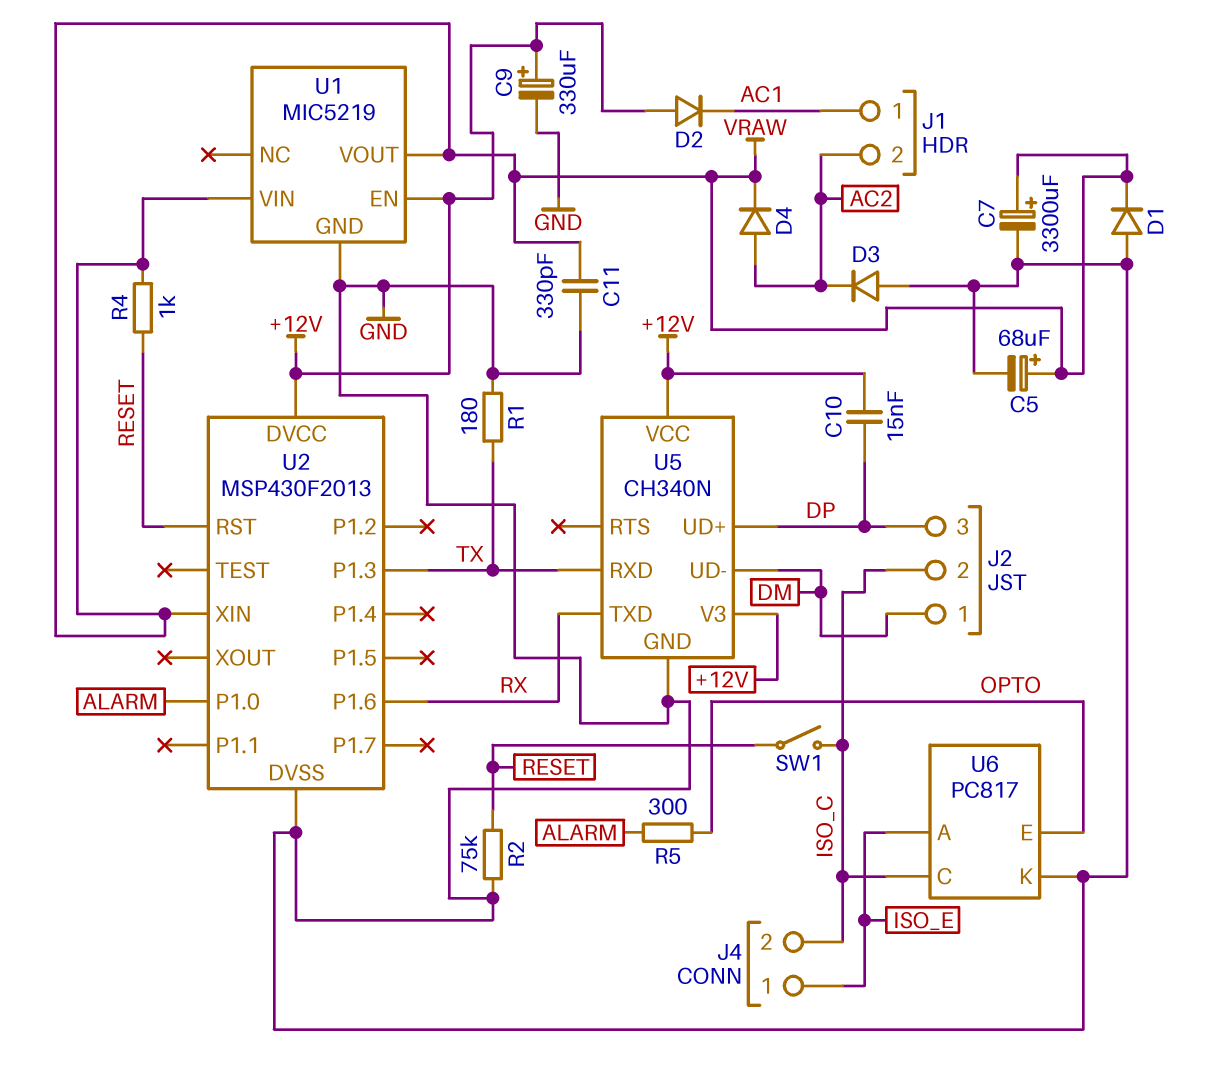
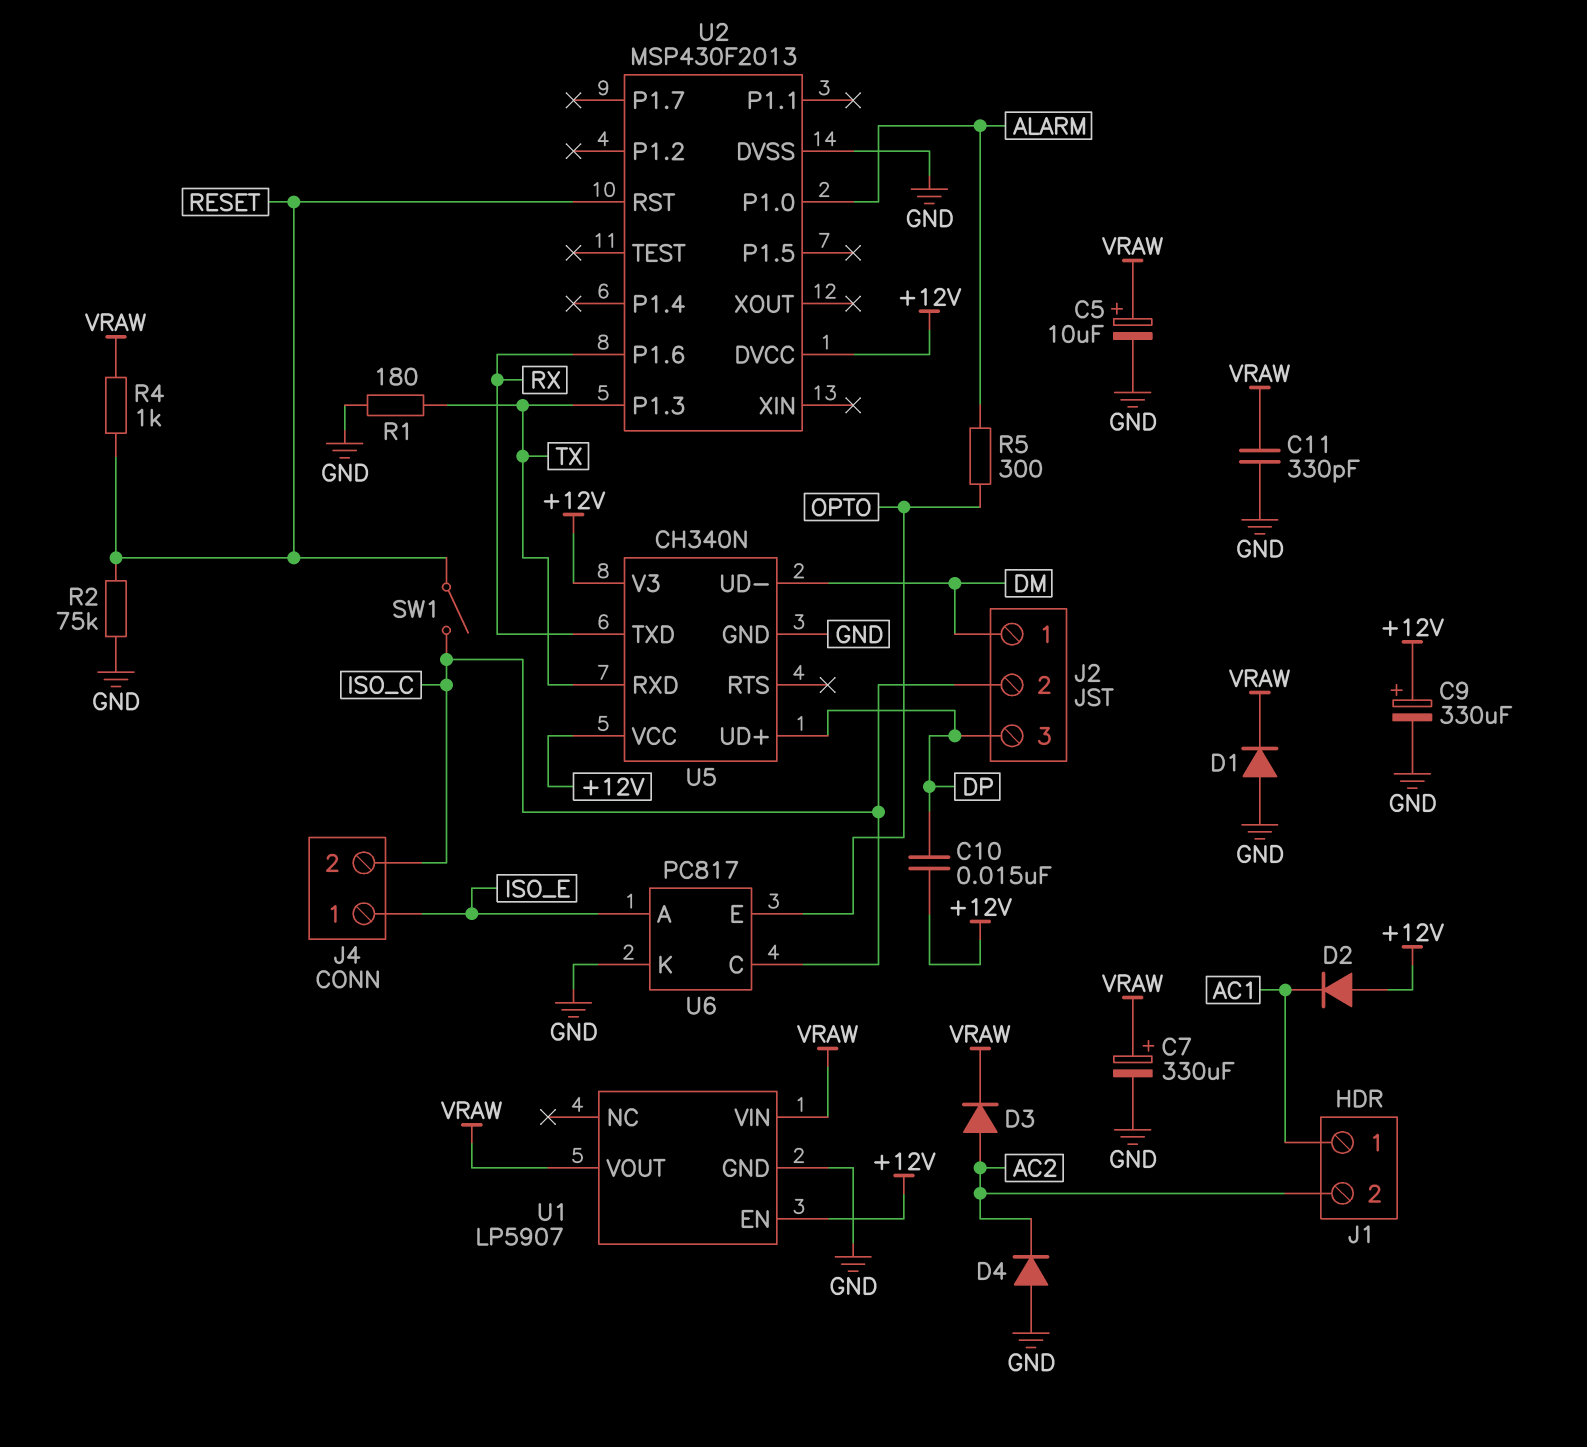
C5: 68uF (plus VRAW, minus GND) -> 10uF (plus VRAW, minus GND)
C7: 3300uF (plus VRAW, minus GND) -> 330uF (plus VRAW, minus GND)
D3: diode (A GND, K AC2) -> diode (A AC2, K VRAW)
D4: diode (A AC2, K VRAW) -> diode (A GND, K AC2)
U1: MIC5219 -> LP5907
U2 pin XIN: VRAW -> none

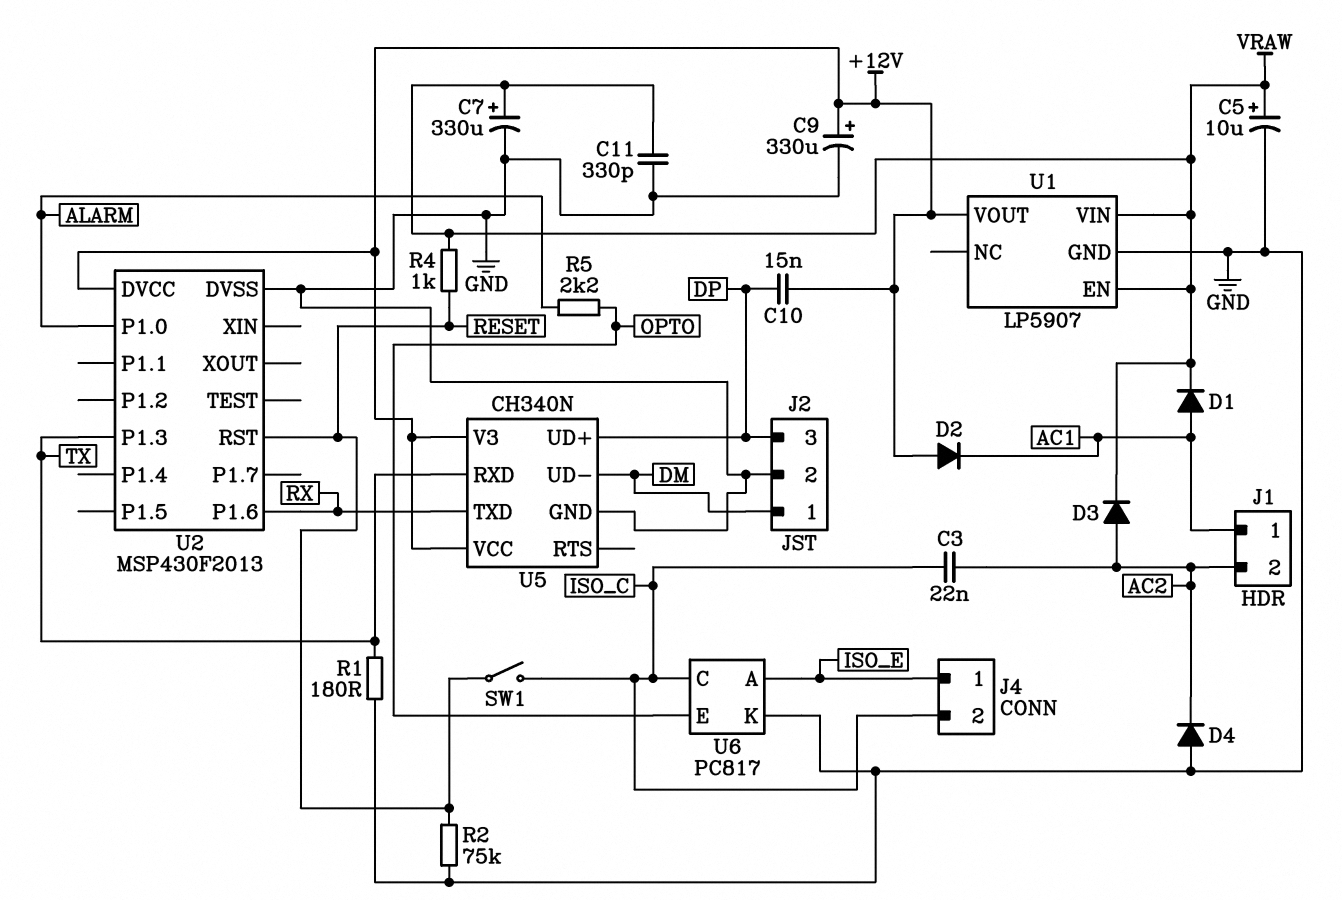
C3: none -> 22nF (AC2, ISO_C)
D1: diode (A GND, K VRAW) -> diode (A AC1, K VRAW)
J2 pin 2: ISO_C -> GND
R5: 300 (ALARM, OPTO) -> 2.2k (ALARM, OPTO)
U1 pin EN: +12V -> VRAW
U1 pin VOUT: VRAW -> +12V

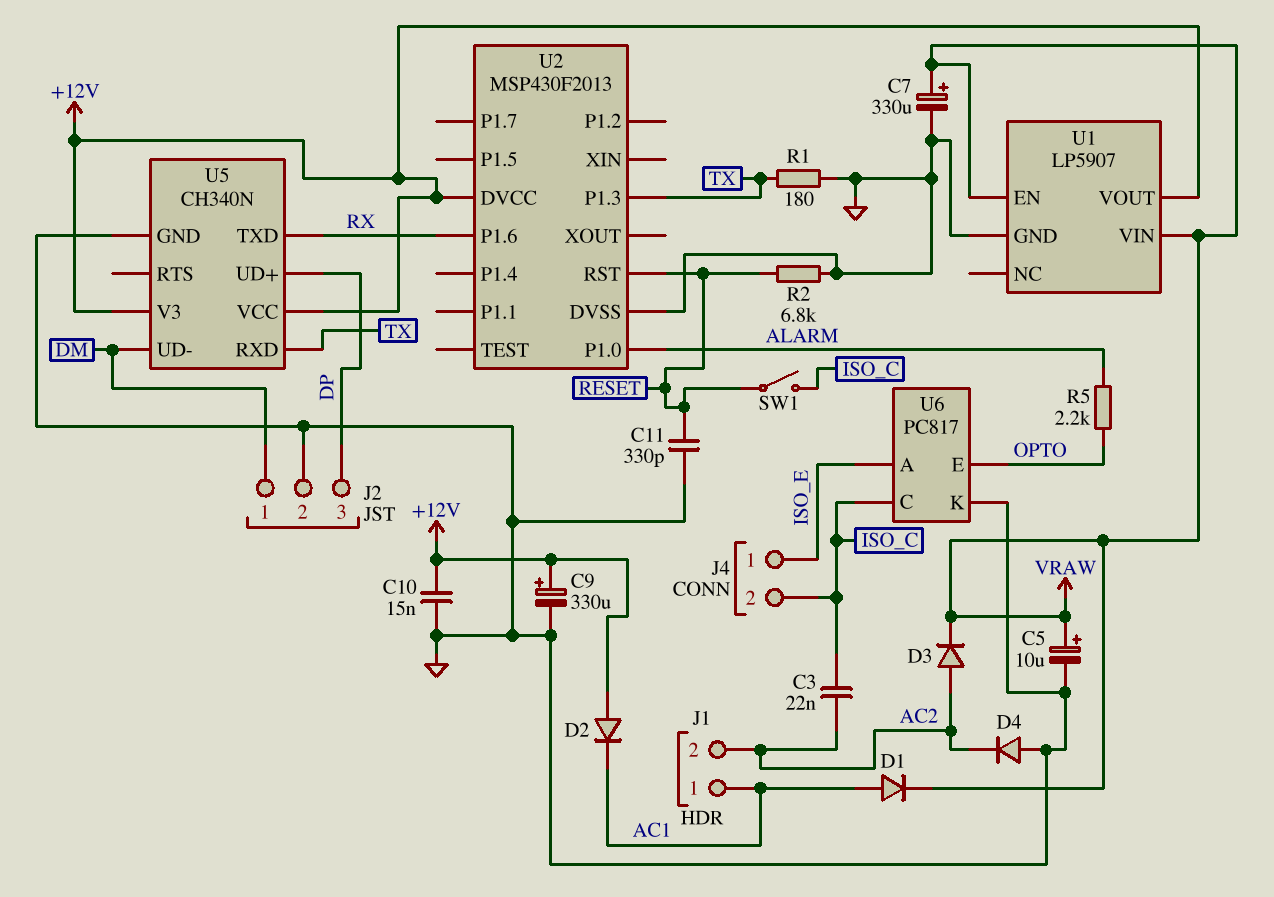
C10: 15nF (+12V, DP) -> 15nF (+12V, GND)
C11: 330pF (GND, VRAW) -> 330pF (GND, RESET)
R2: 75k (GND, RESET) -> 6.8k (GND, RESET)
R4: 1k (RESET, VRAW) -> none

